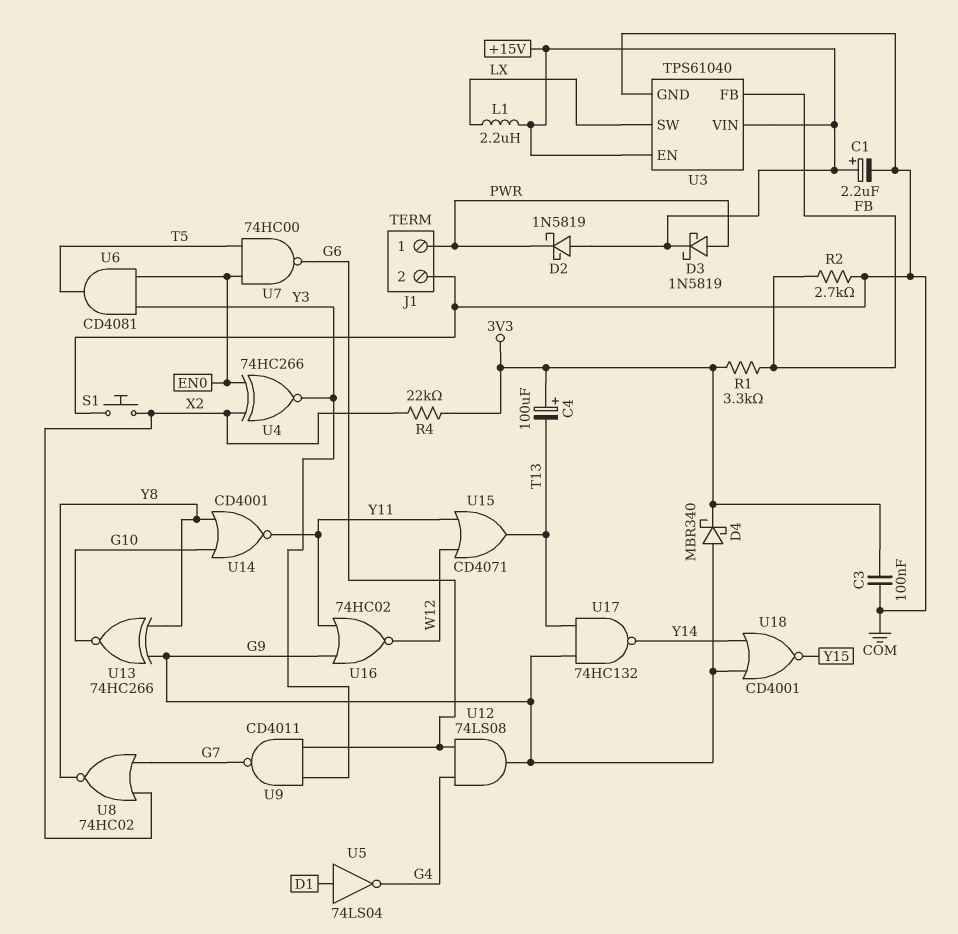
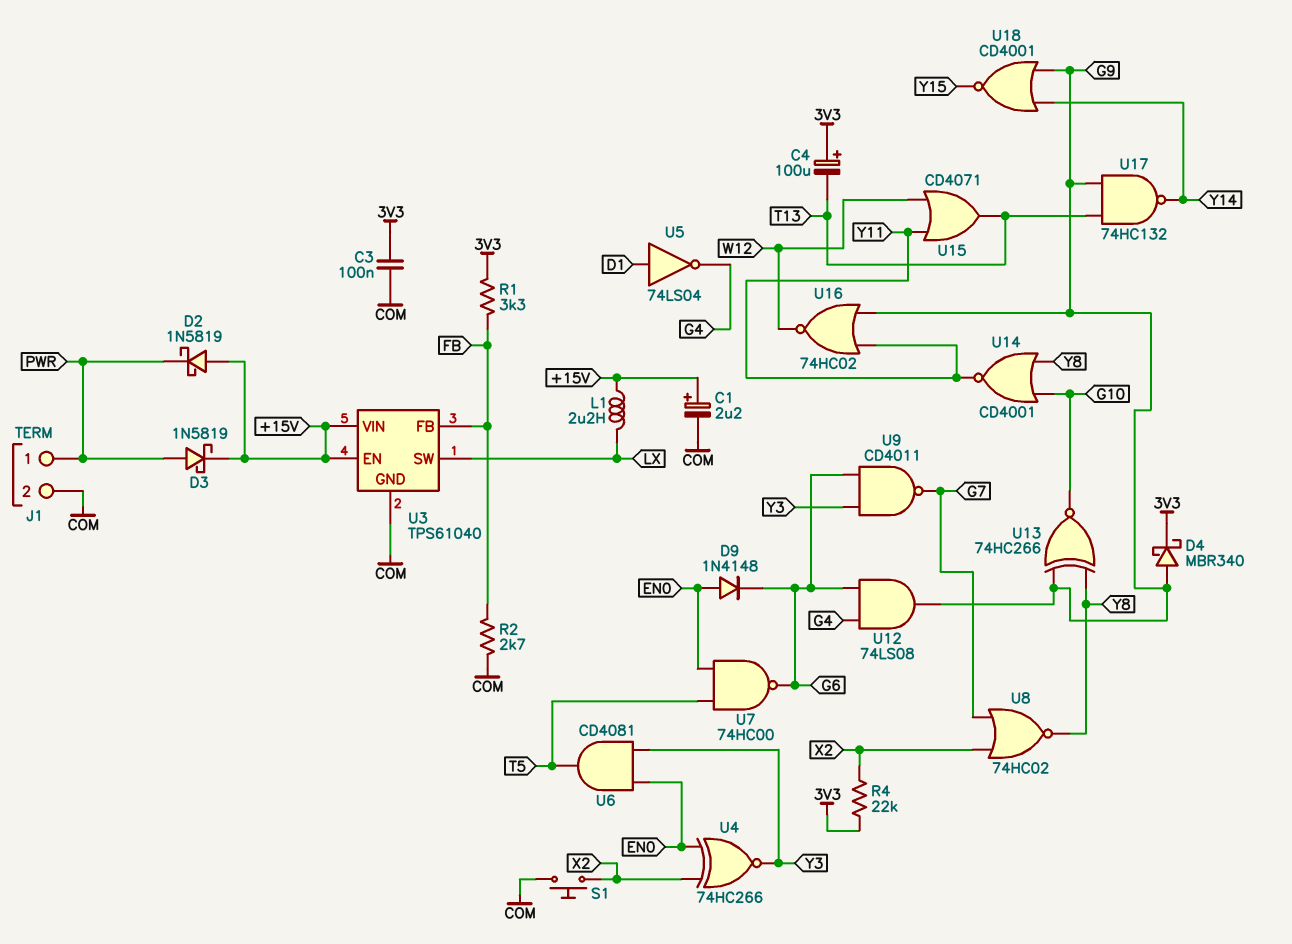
D9: none -> diode 1N4148 (A EN0, K G6)

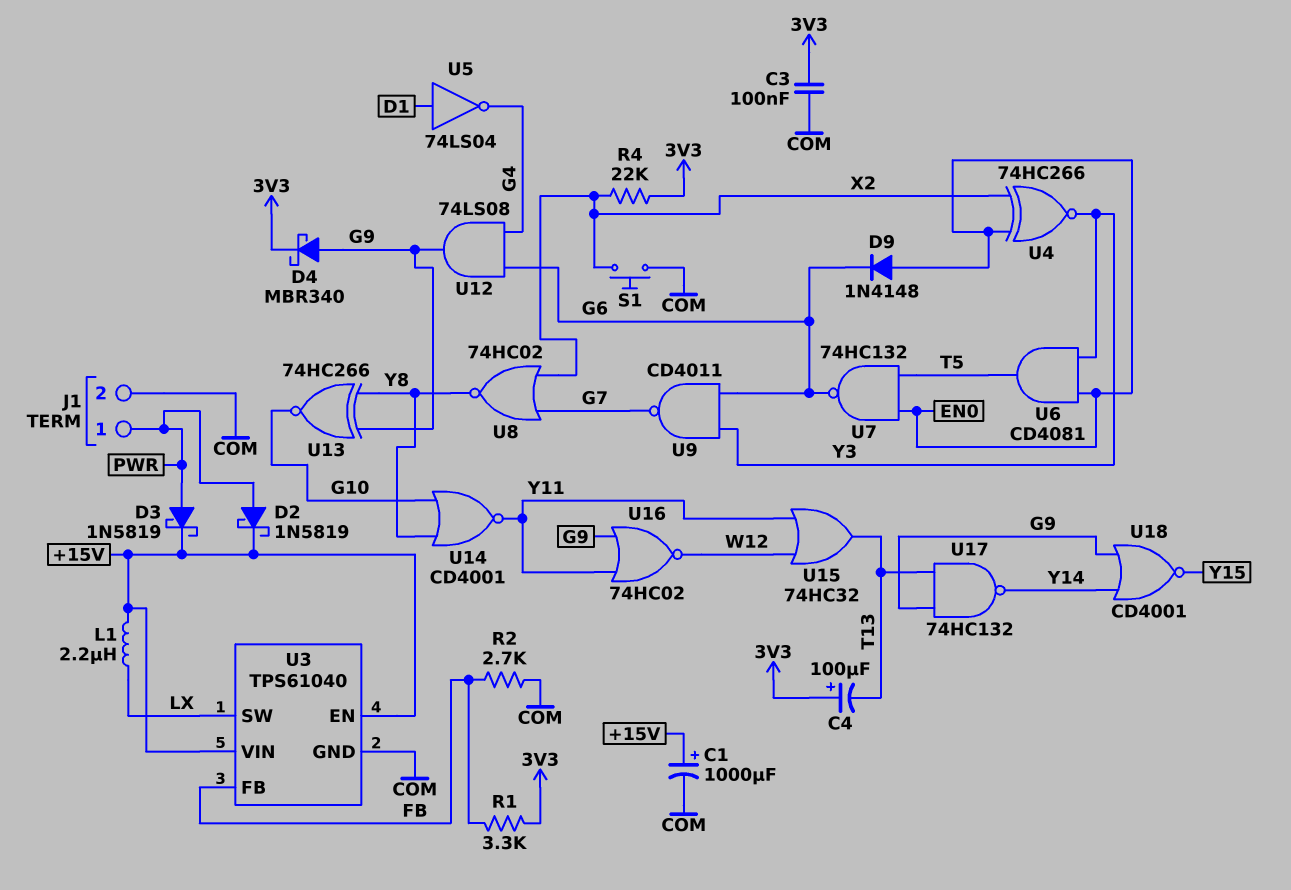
C1: 2.2uF (plus +15V, minus COM) -> 1000uF (plus +15V, minus COM)
D2: schottky 1N5819 (A +15V, K PWR) -> schottky 1N5819 (A PWR, K +15V)
U7: NAND 74HC00 (in EN0, in T5, out G6) -> NAND 74HC132 (in EN0, in T5, out G6)
U15: OR CD4071 (in W12, in Y11, out T13) -> OR 74HC32 (in W12, in Y11, out T13)

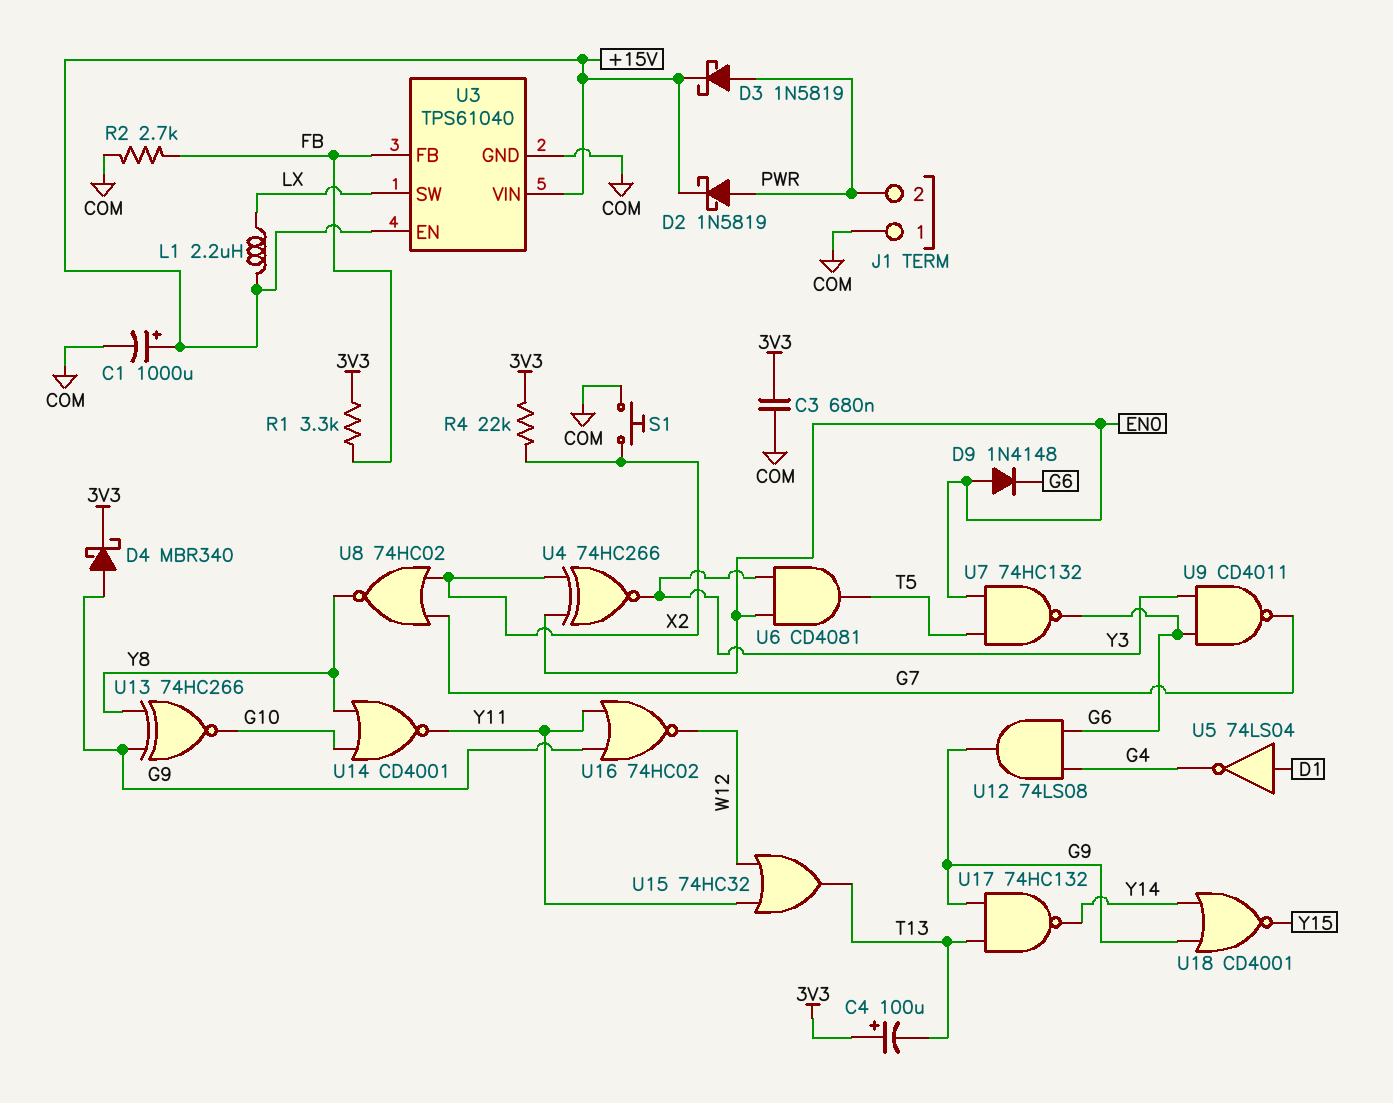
C3: 100nF (3V3, COM) -> 680nF (3V3, COM)
J1 pin 1: PWR -> COM
J1 pin 2: COM -> PWR

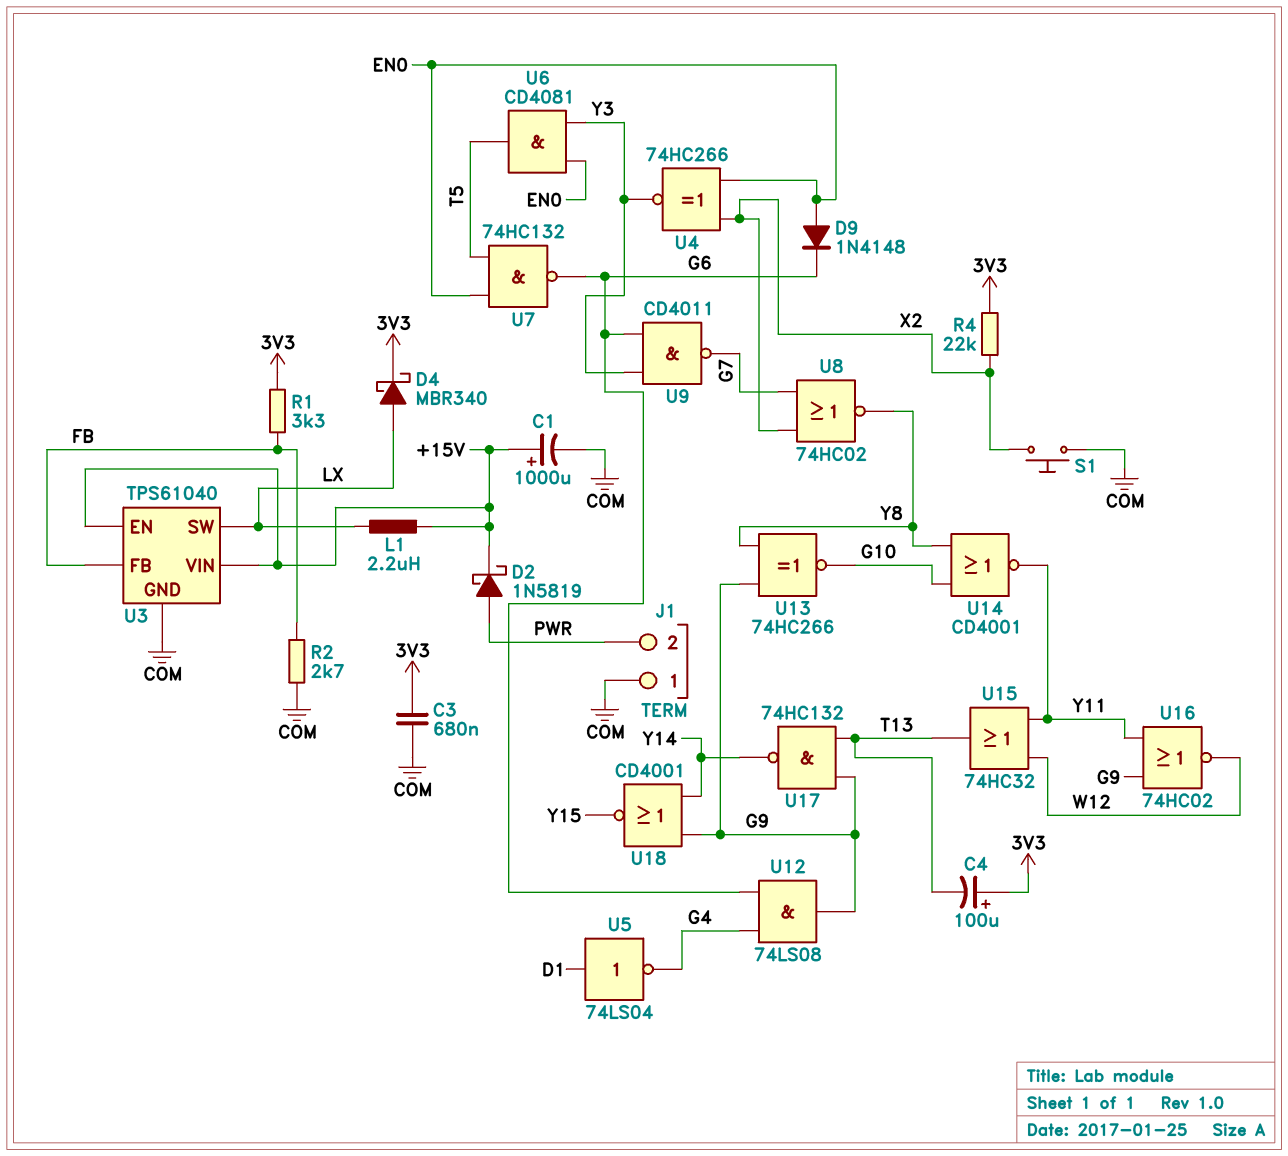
D3: schottky 1N5819 (A PWR, K +15V) -> none
D4: schottky MBR340 (A G9, K 3V3) -> schottky MBR340 (A LX, K 3V3)

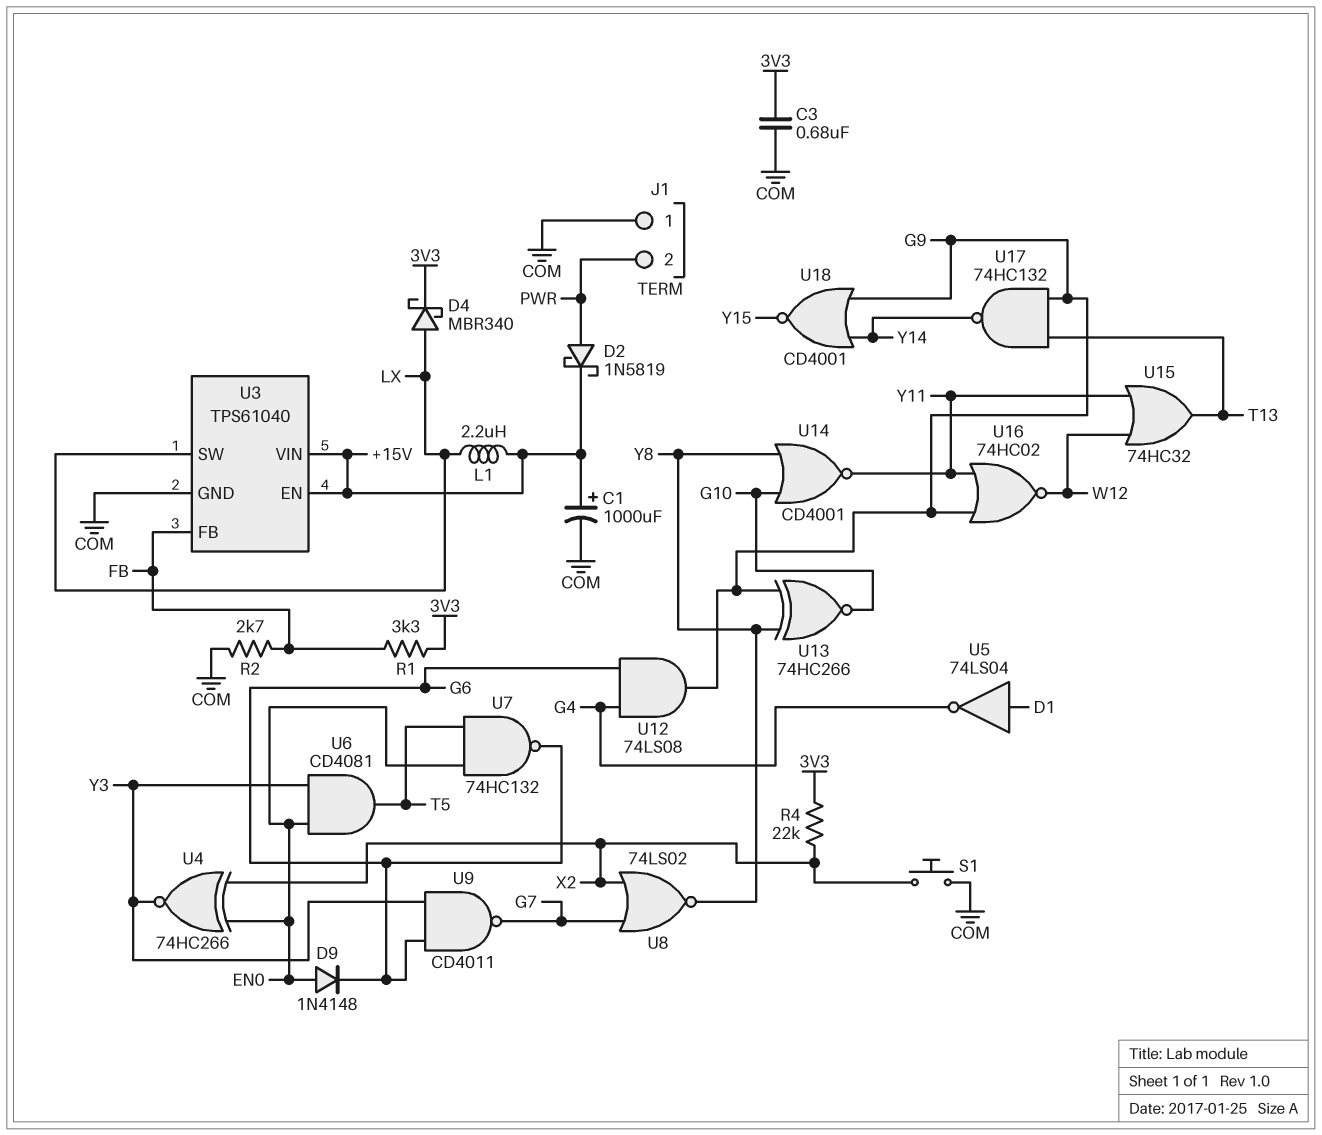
C4: 100uF (plus 3V3, minus T13) -> none
U8: NOR 74HC02 (in G7, in X2, out Y8) -> NOR 74LS02 (in G7, in X2, out Y8)

